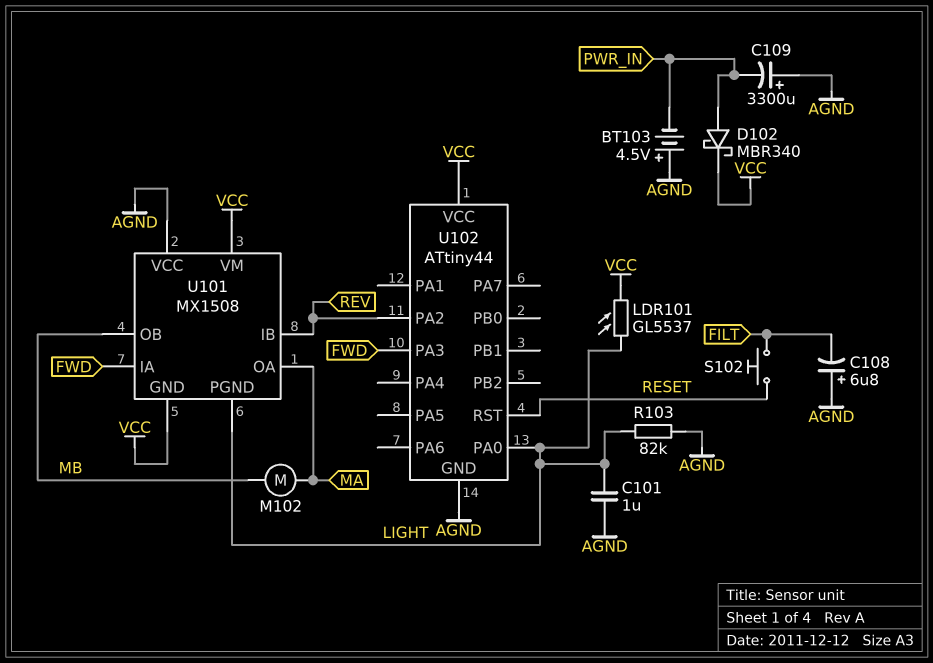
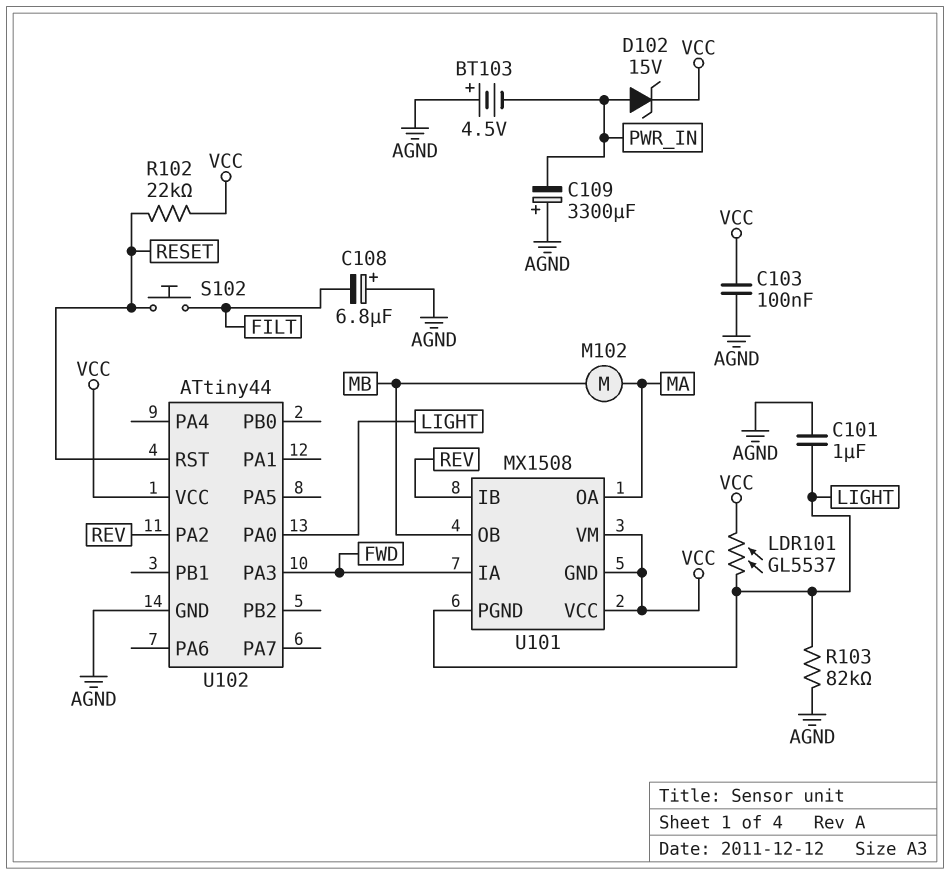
C103: none -> 100nF (AGND, VCC)
D102: schottky MBR340 (A PWR_IN, K VCC) -> zener 15V (A PWR_IN, K VCC)
R102: none -> 22k (RESET, VCC)
U101 pin VCC: AGND -> VCC

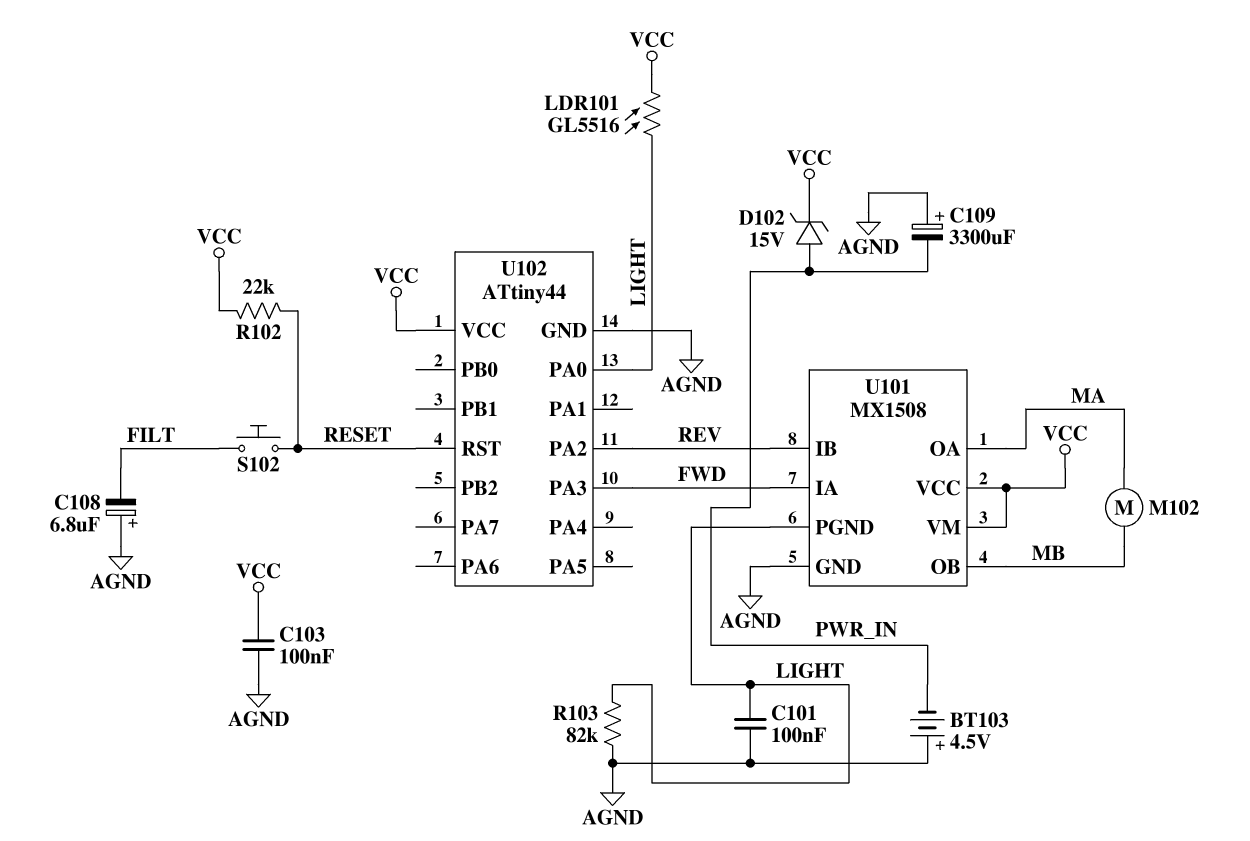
C101: 1uF (AGND, LIGHT) -> 100nF (AGND, LIGHT)
LDR101: GL5537 (LIGHT, VCC) -> GL5516 (LIGHT, VCC)
U101 pin GND: VCC -> AGND

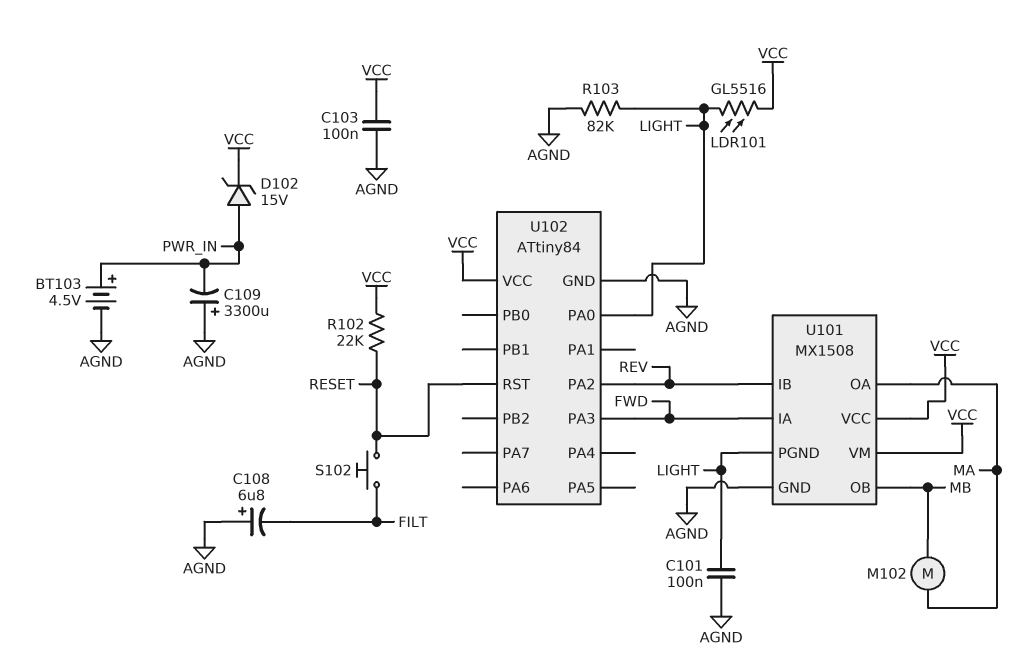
BT103: 4.5V (plus AGND, minus PWR_IN) -> 4.5V (plus PWR_IN, minus AGND)
U102: ATtiny44 -> ATtiny84

